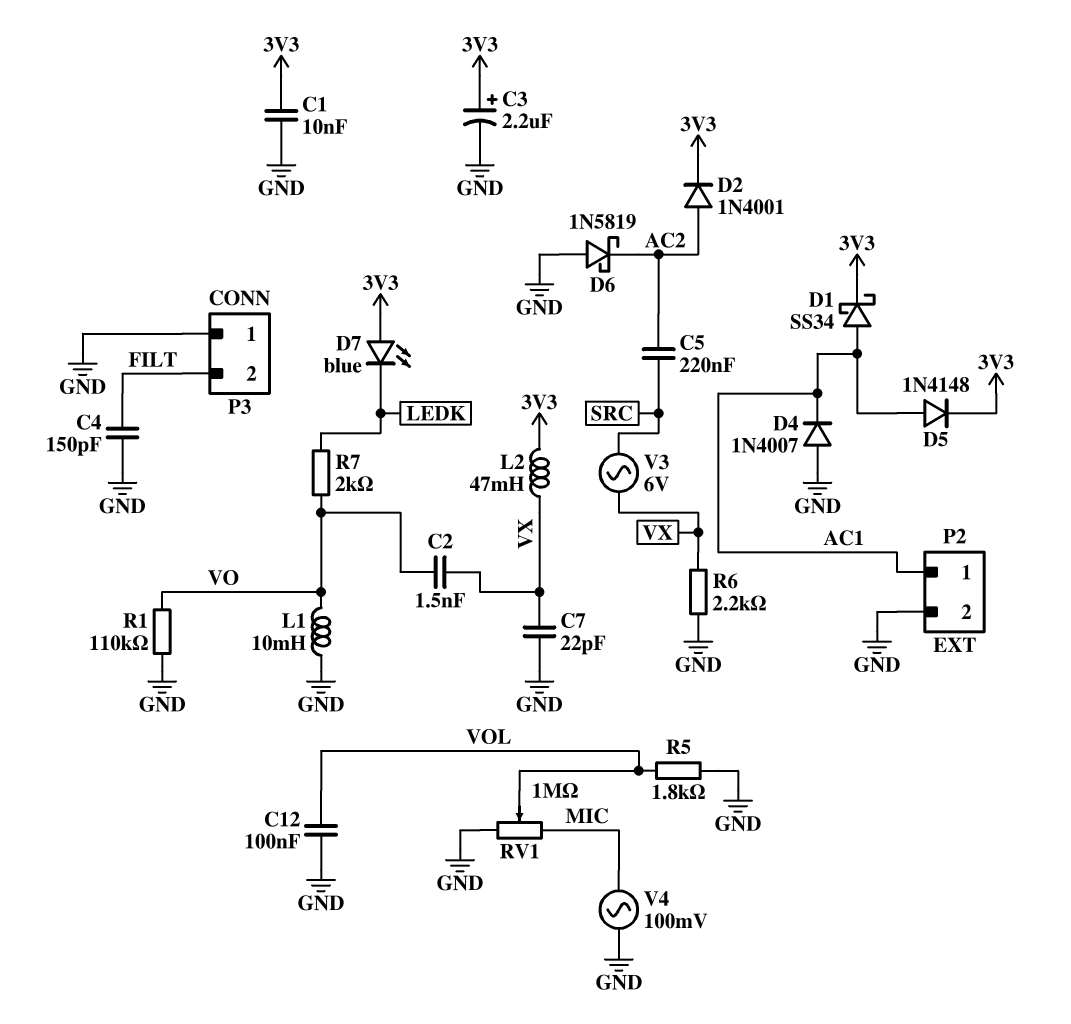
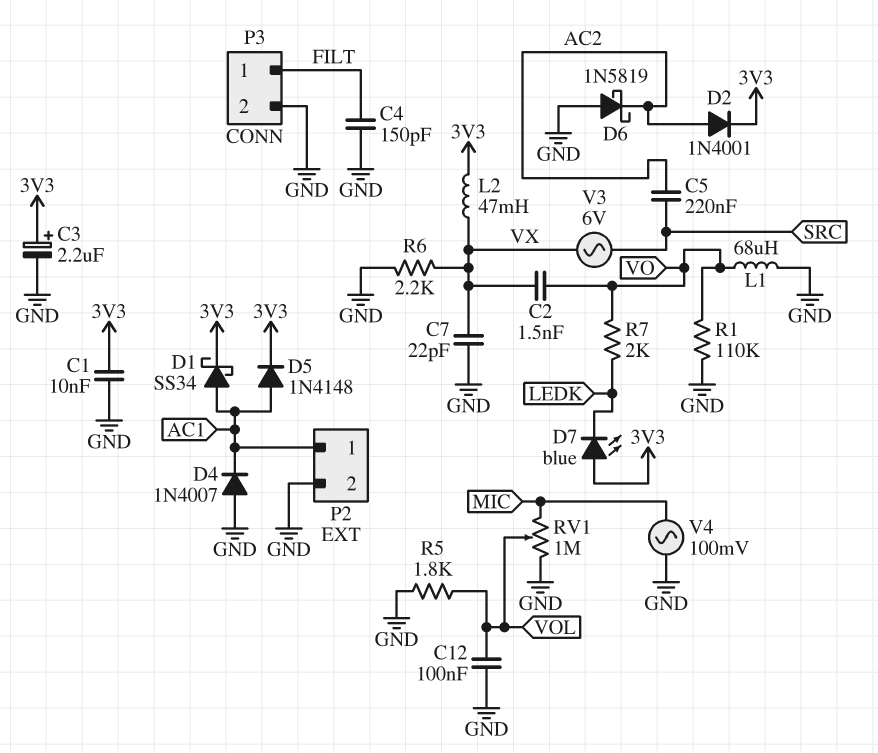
L1: 10mH (GND, VO) -> 68uH (GND, VO)
P3 pin 1: GND -> FILT
P3 pin 2: FILT -> GND

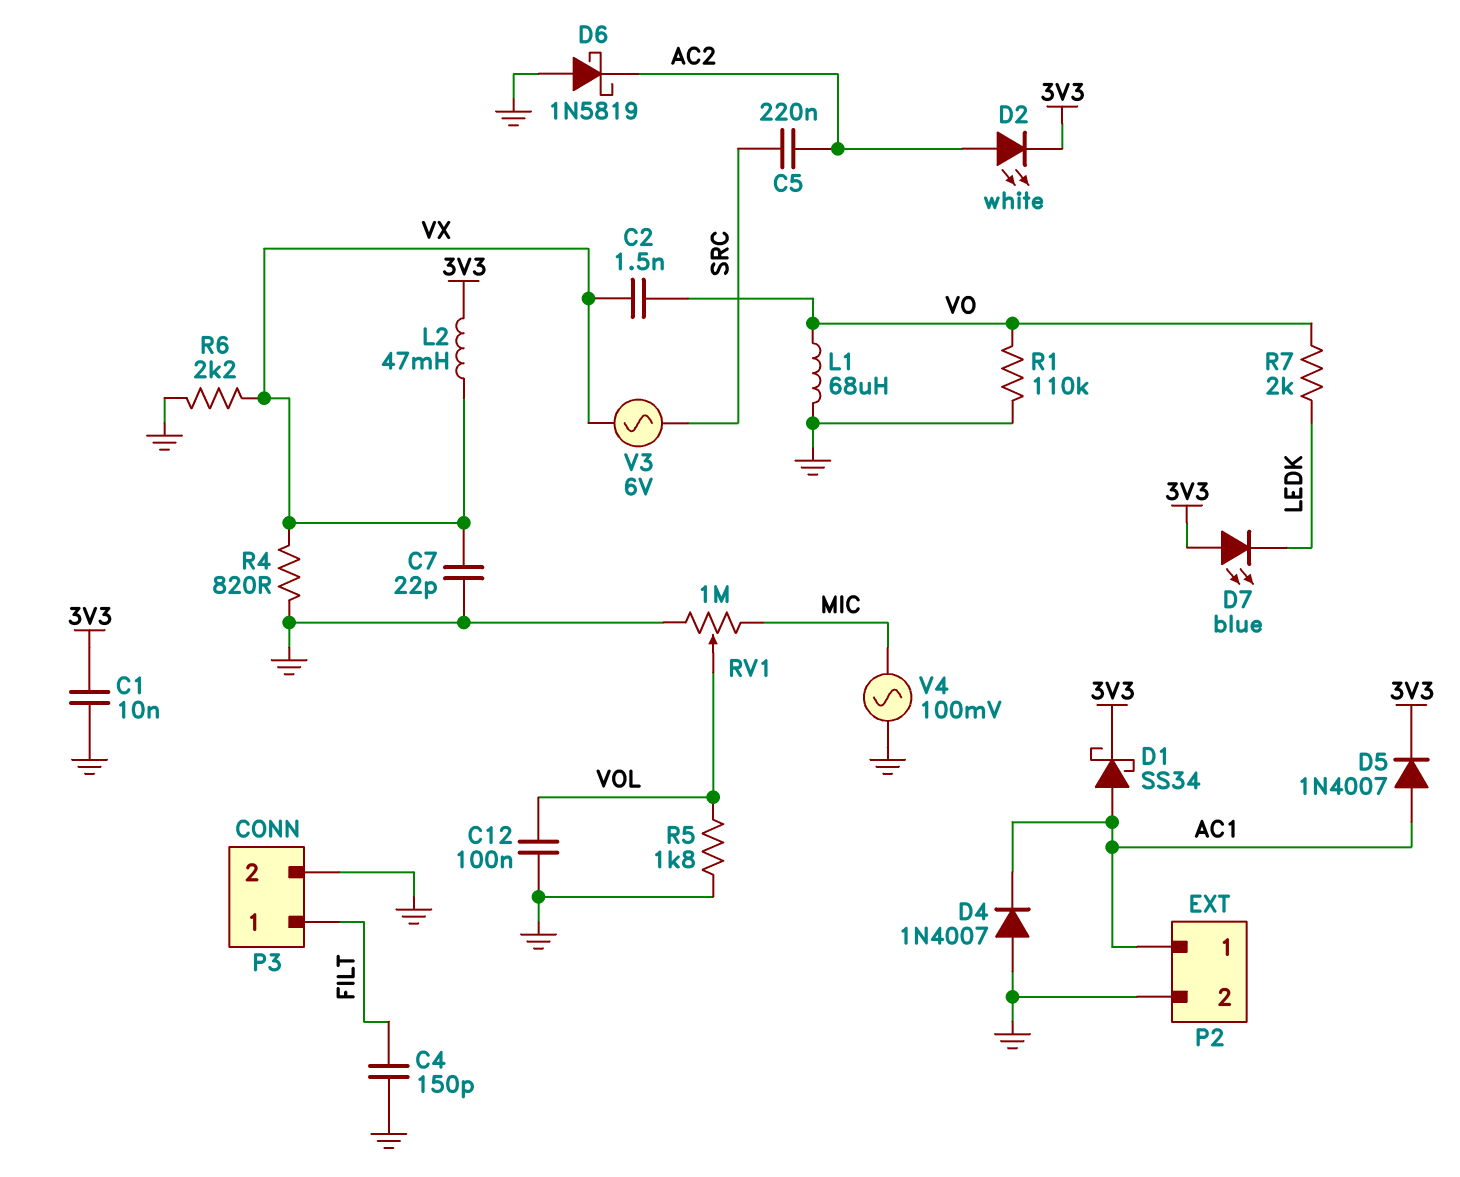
C3: 2.2uF (plus 3V3, minus GND) -> none
D2: diode 1N4001 (A AC2, K 3V3) -> LED white (A AC2, K 3V3)
D5: diode 1N4148 (A AC1, K 3V3) -> diode 1N4007 (A AC1, K 3V3)
R4: none -> 820 (GND, VX)

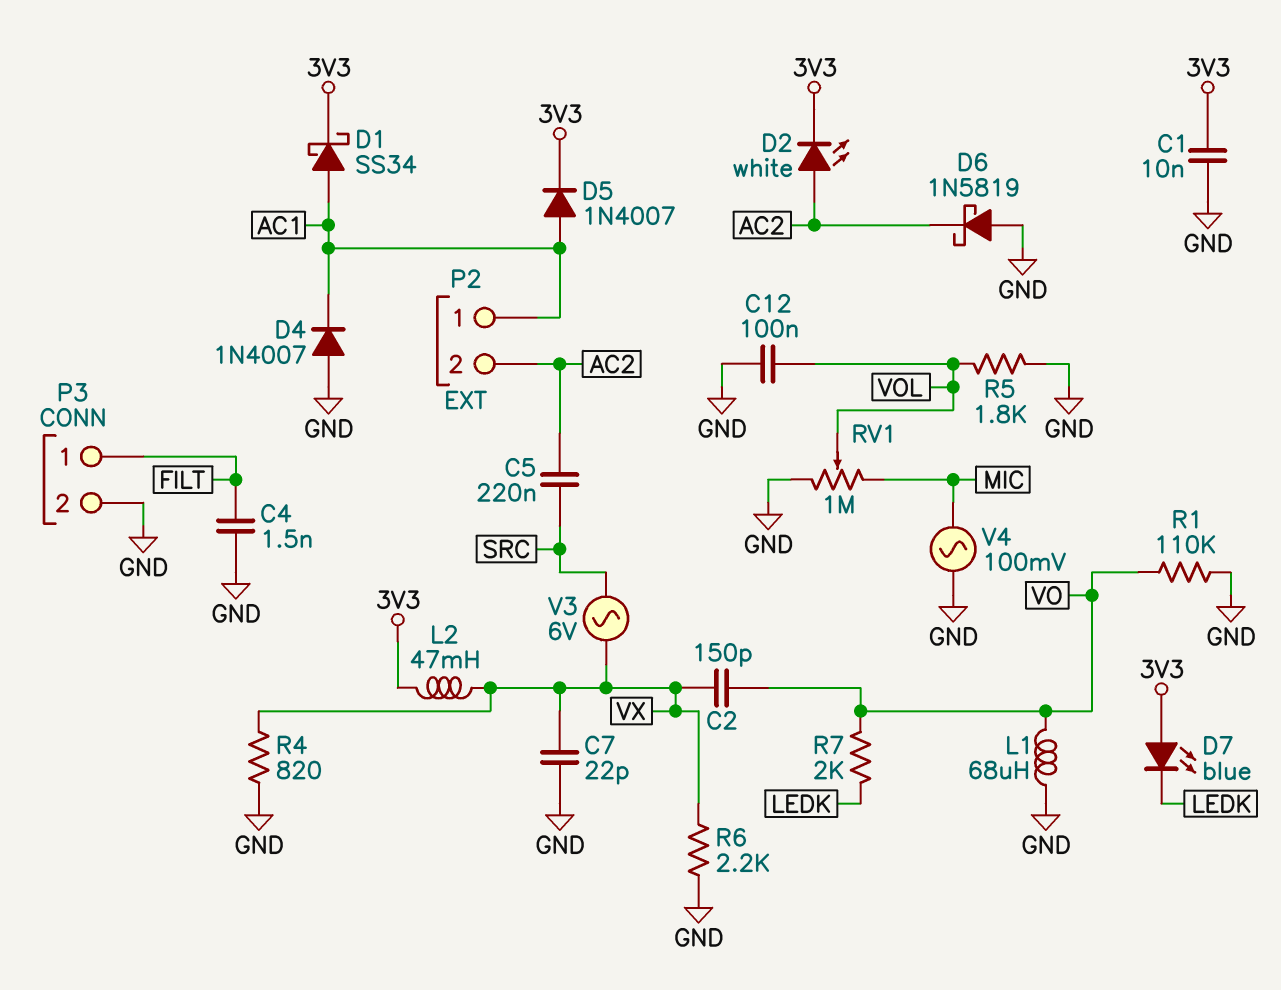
C2: 1.5nF (VO, VX) -> 150pF (VO, VX)
C4: 150pF (FILT, GND) -> 1.5nF (FILT, GND)
P2 pin 2: GND -> AC2

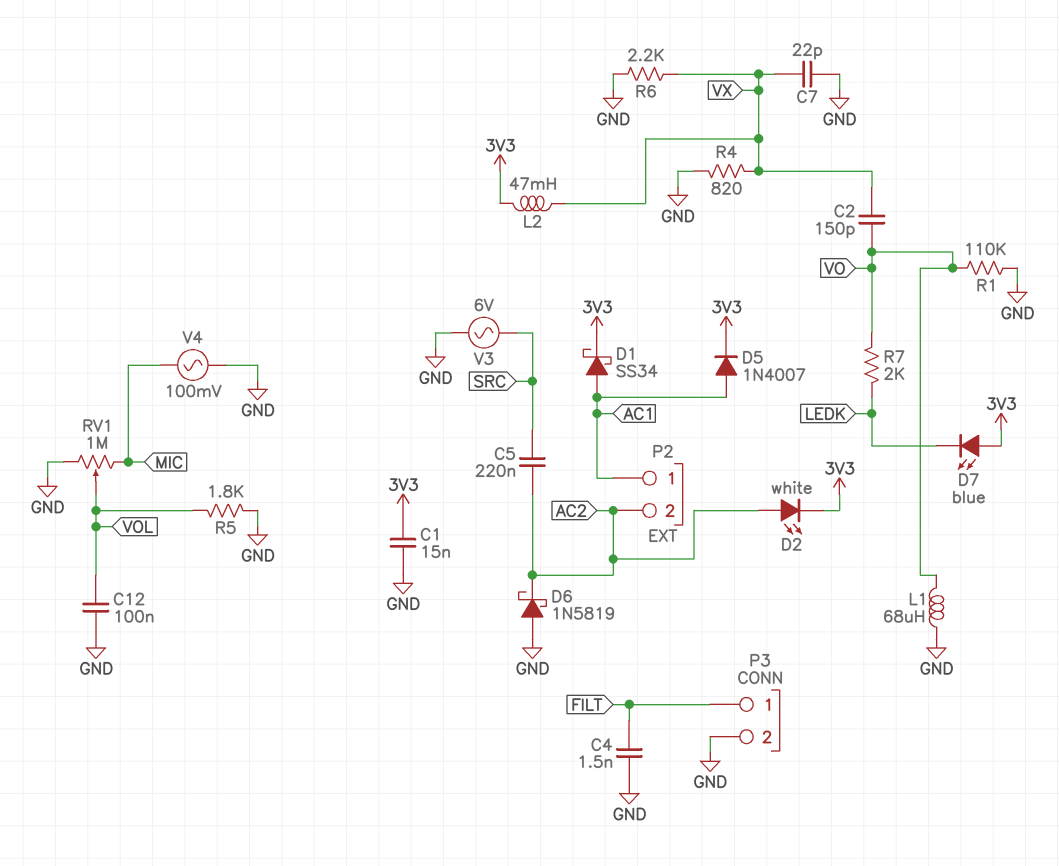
C1: 10nF (3V3, GND) -> 15nF (3V3, GND)
D4: diode 1N4007 (A GND, K AC1) -> none
V3: AC 6V (SRC, VX) -> AC 6V (GND, SRC)

